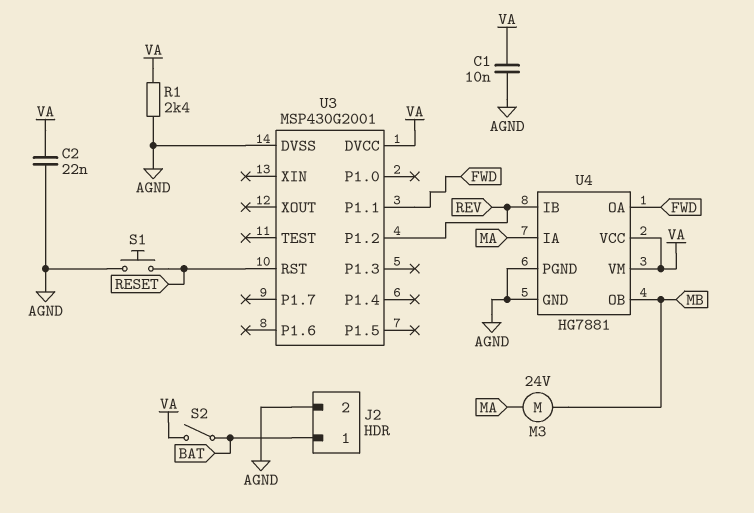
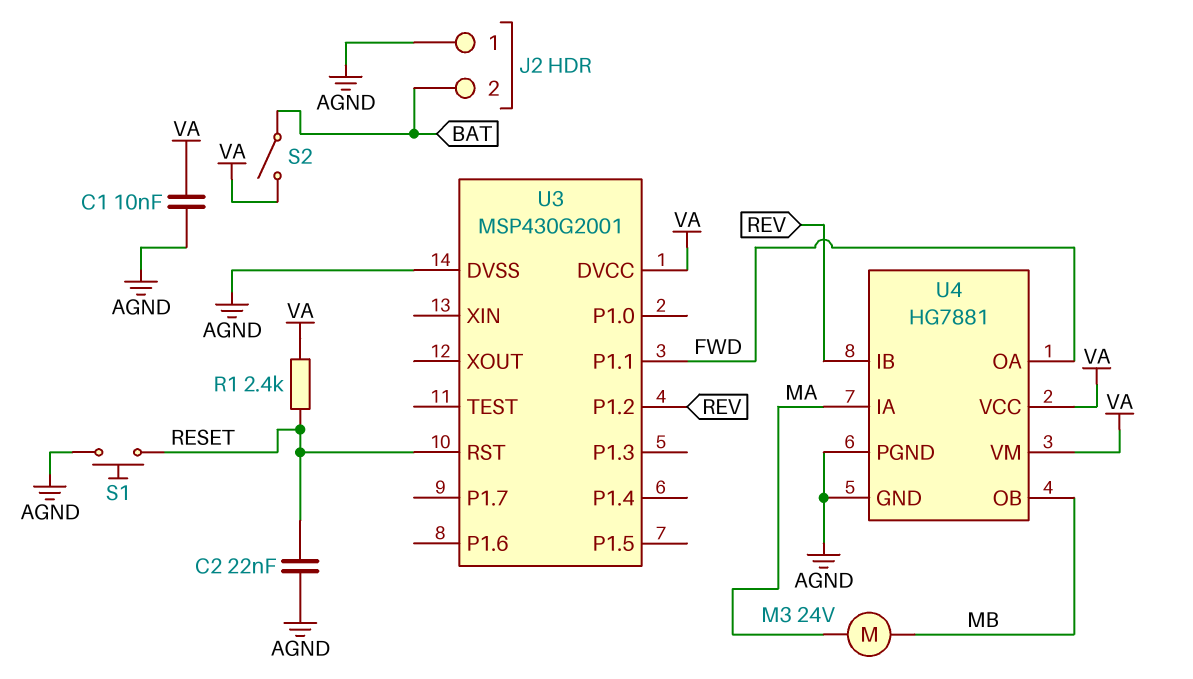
C2: 22nF (AGND, VA) -> 22nF (AGND, RESET)
J2 pin 1: BAT -> AGND
J2 pin 2: AGND -> BAT
R1: 2.4k (AGND, VA) -> 2.4k (RESET, VA)

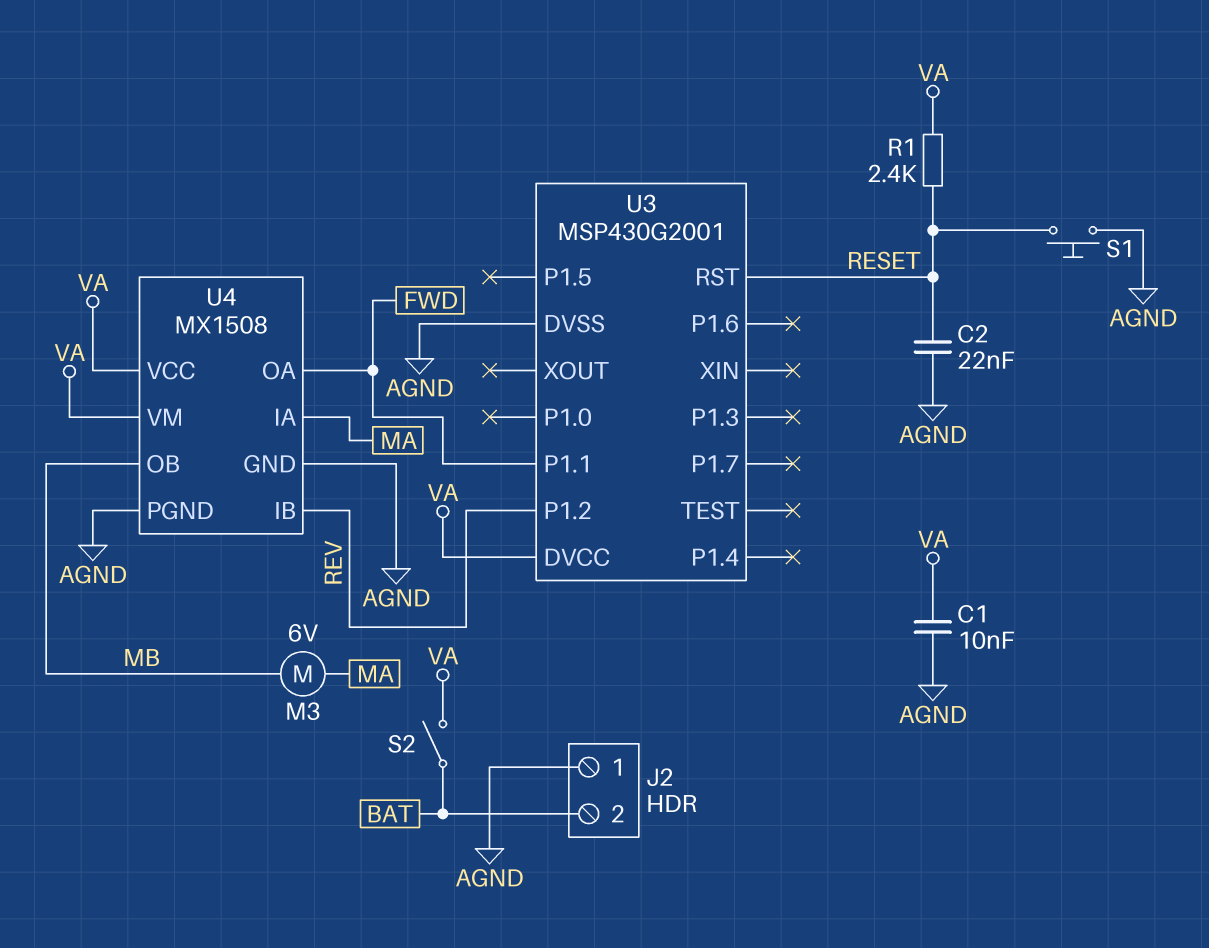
M3: motor 24V (MA, MB) -> motor 6V (MA, MB)
U4: HG7881 -> MX1508

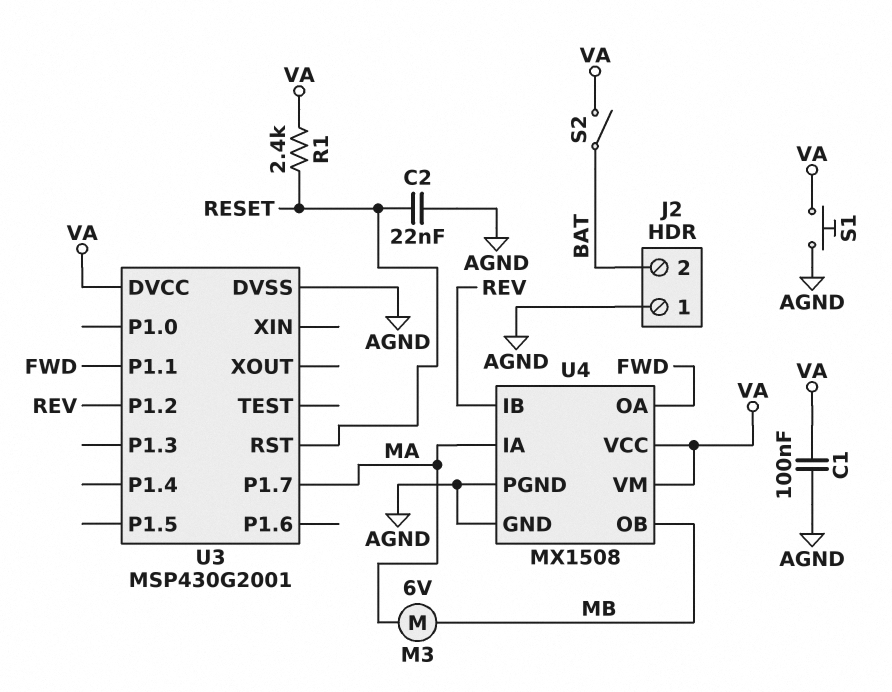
C1: 10nF (AGND, VA) -> 100nF (AGND, VA)
S1: button (AGND, RESET) -> button (AGND, VA)
U3 pin P1.7: none -> MA

